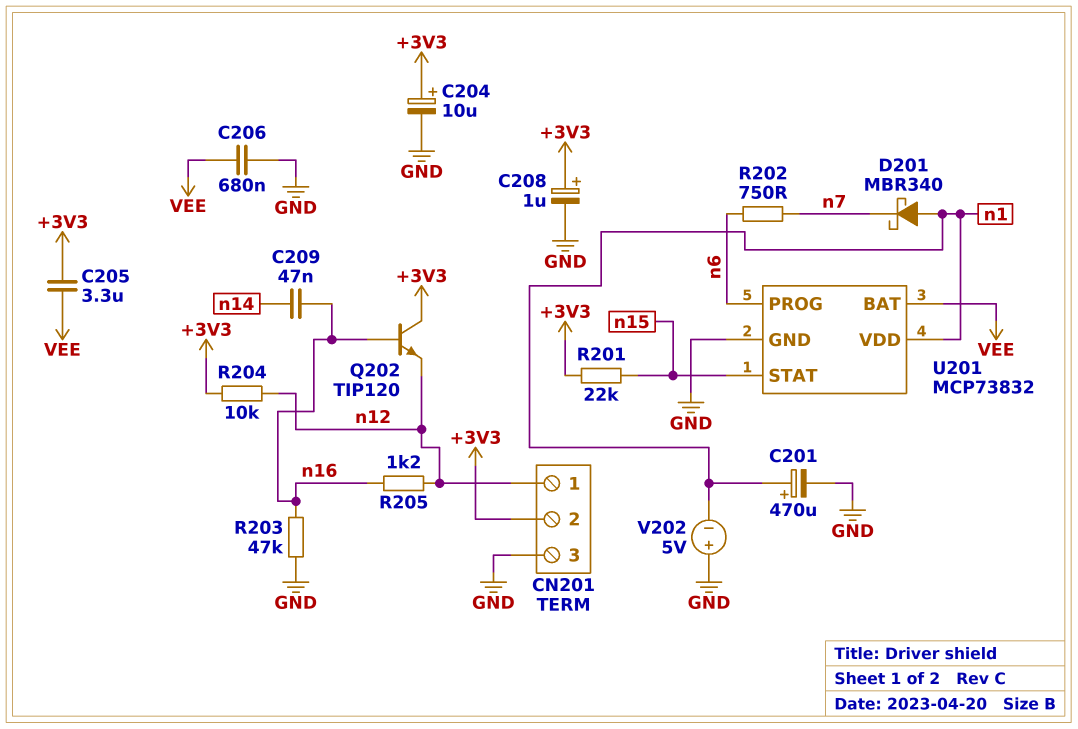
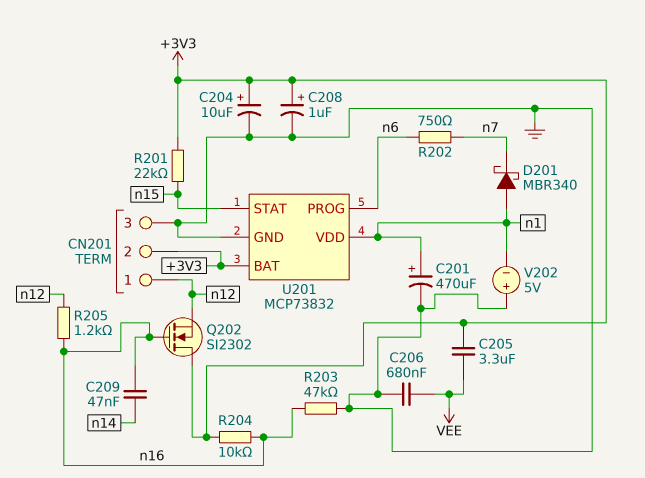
Q202: NPN TIP120 (B n16, C +3V3, E n12) -> NMOS SI2302 (G n16, D +3V3, S n12)
R204: 10k (+3V3, n12) -> 10k (+3V3, n16)
U201 pin BAT: VEE -> +3V3

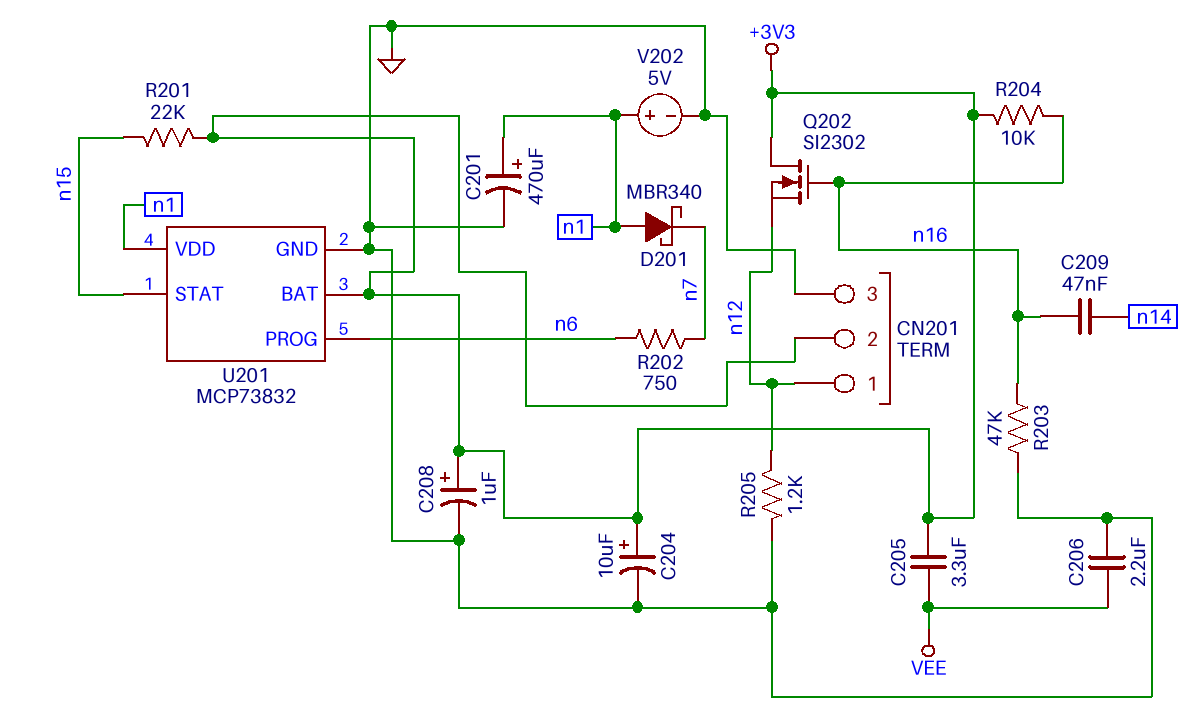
C206: 680nF (GND, VEE) -> 2.2uF (GND, VEE)
R205: 1.2k (n12, n16) -> 1.2k (GND, n12)
V202: 5V (plus GND, minus n1) -> 5V (plus n1, minus GND)

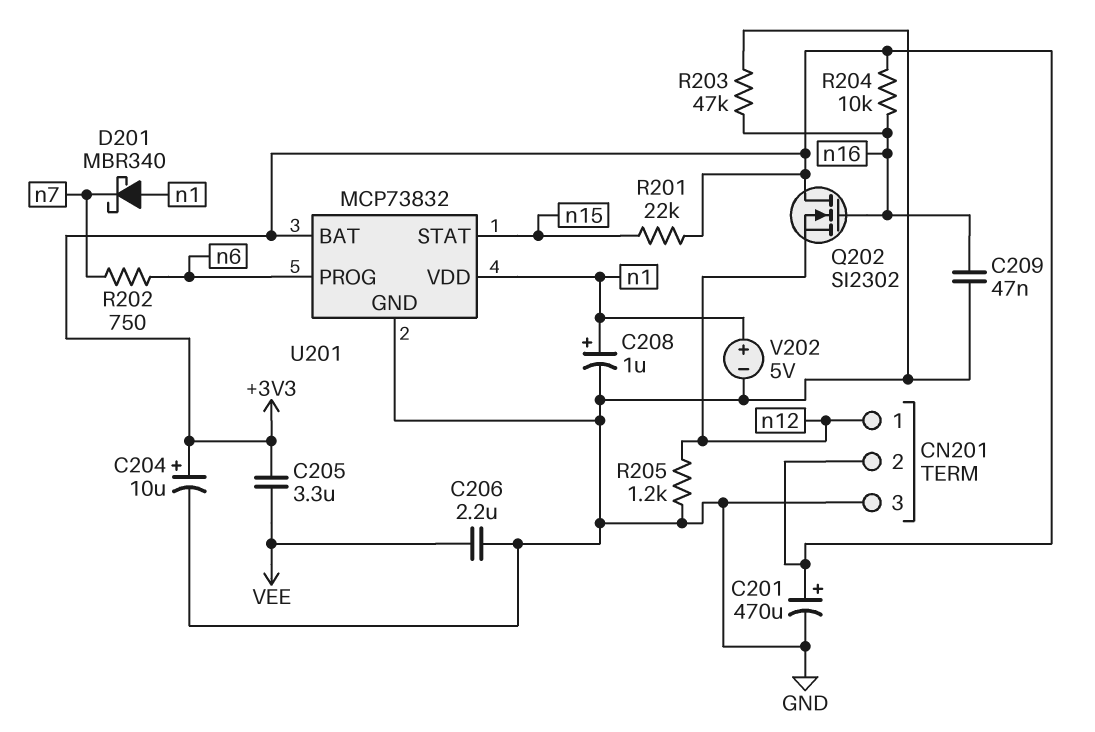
C201: 470uF (plus n1, minus GND) -> 470uF (plus +3V3, minus GND)
C208: 1uF (plus +3V3, minus GND) -> 1uF (plus n1, minus GND)
C209: 47nF (n14, n16) -> 47nF (GND, n16)

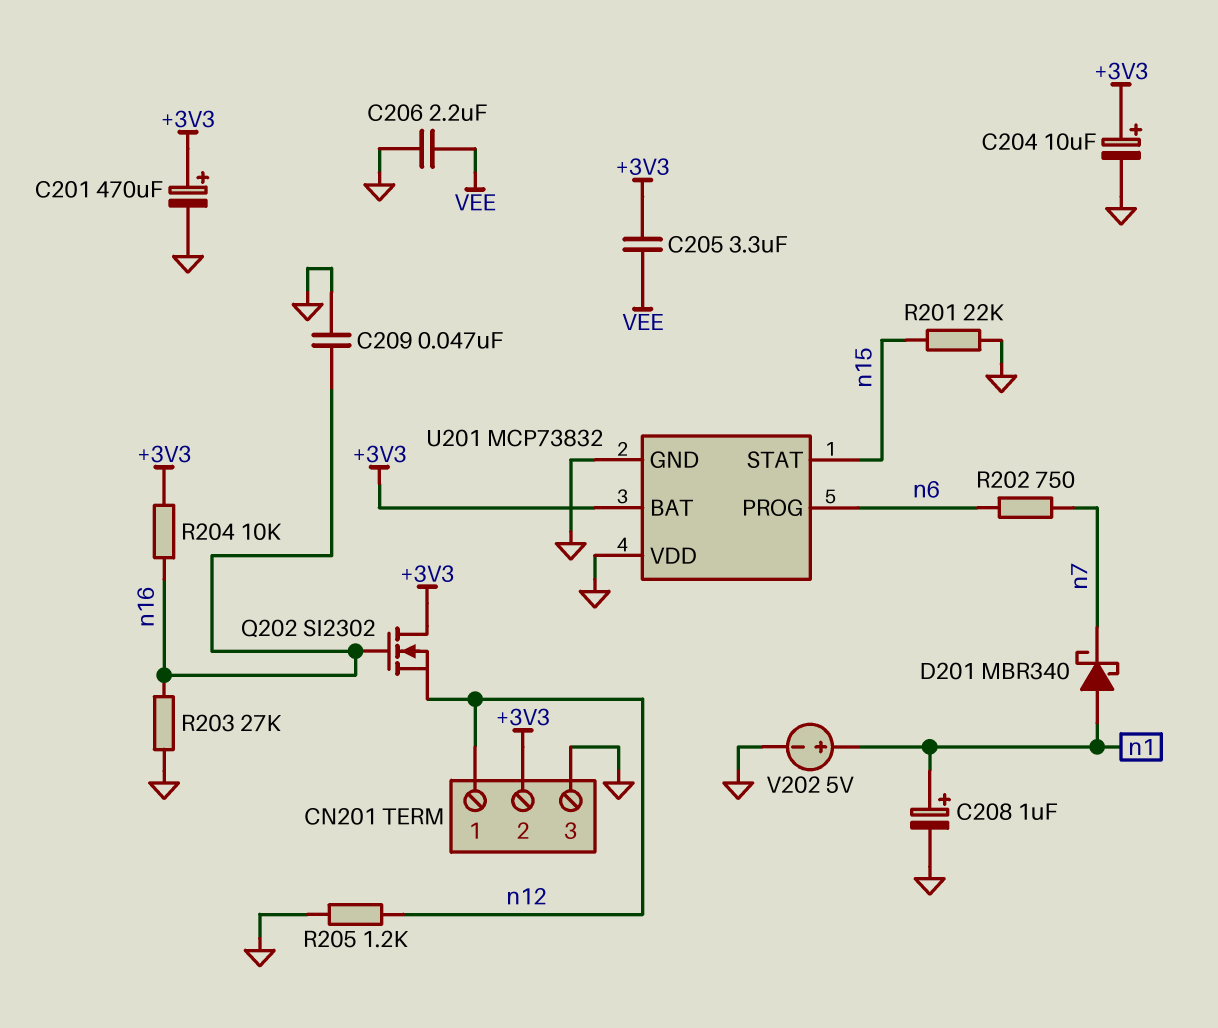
R201: 22k (+3V3, n15) -> 22k (GND, n15)
R203: 47k (GND, n16) -> 27k (GND, n16)
U201 pin VDD: n1 -> GND

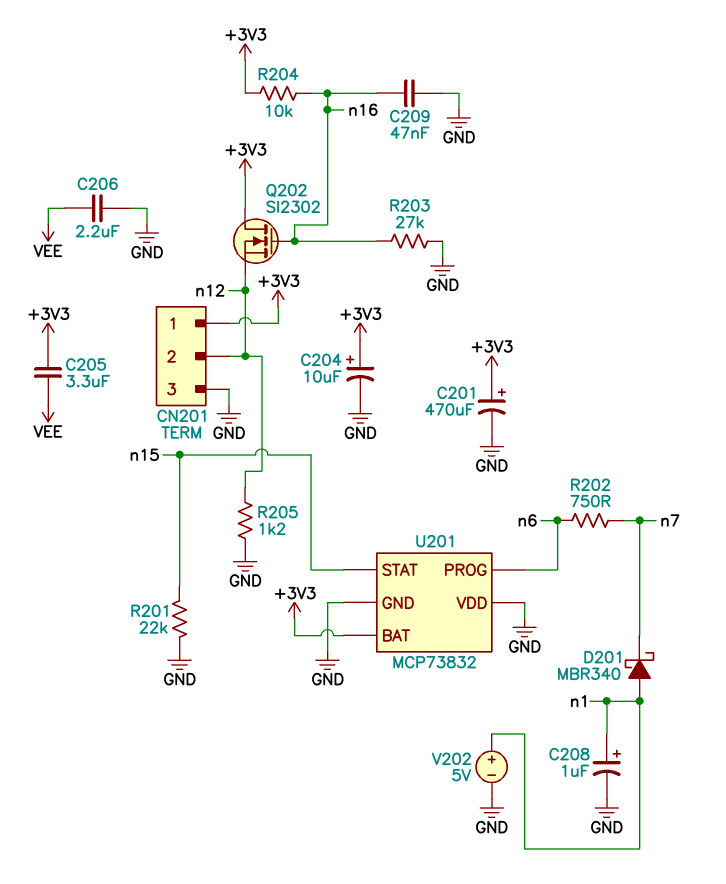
CN201 pin 1: n12 -> +3V3
CN201 pin 2: +3V3 -> n12

